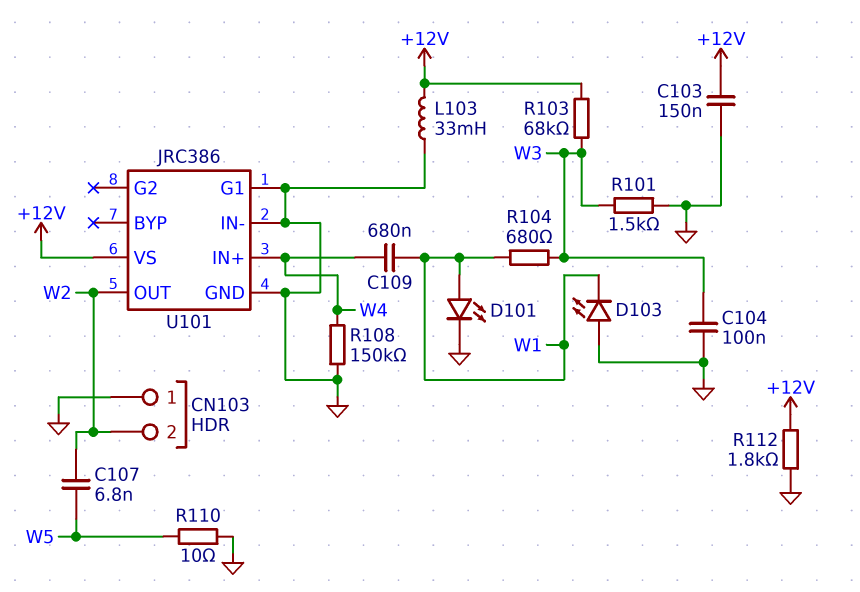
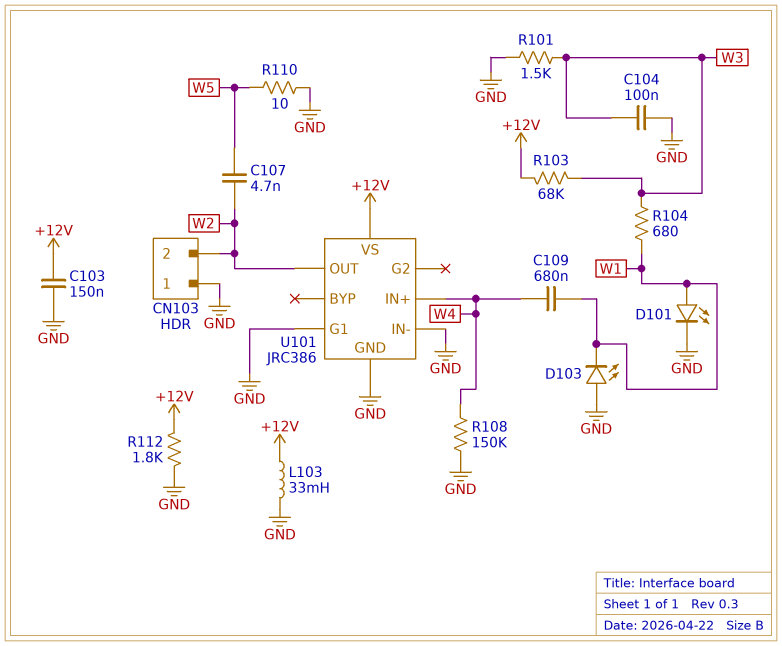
C107: 6.8nF (W2, W5) -> 4.7nF (W2, W5)

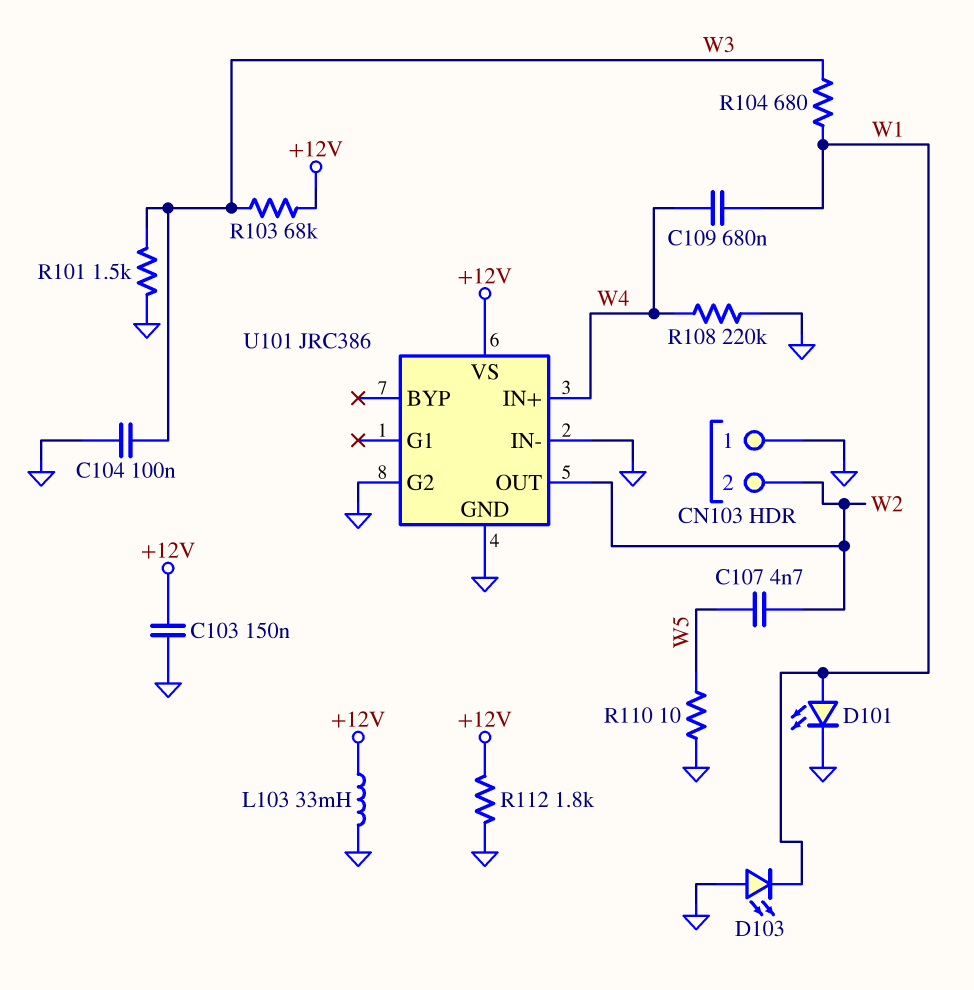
R108: 150k (GND, W4) -> 220k (GND, W4)
U101 pin G1: GND -> none
U101 pin G2: none -> GND

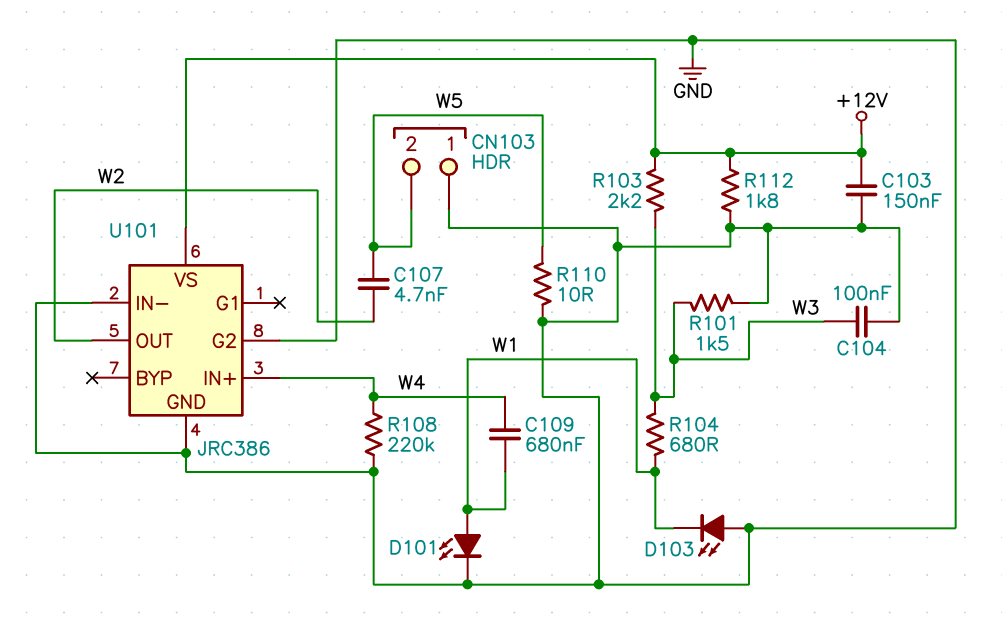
CN103 pin 2: W2 -> W5
L103: 33mH (+12V, GND) -> none
R103: 68k (+12V, W3) -> 2.2k (+12V, W3)

